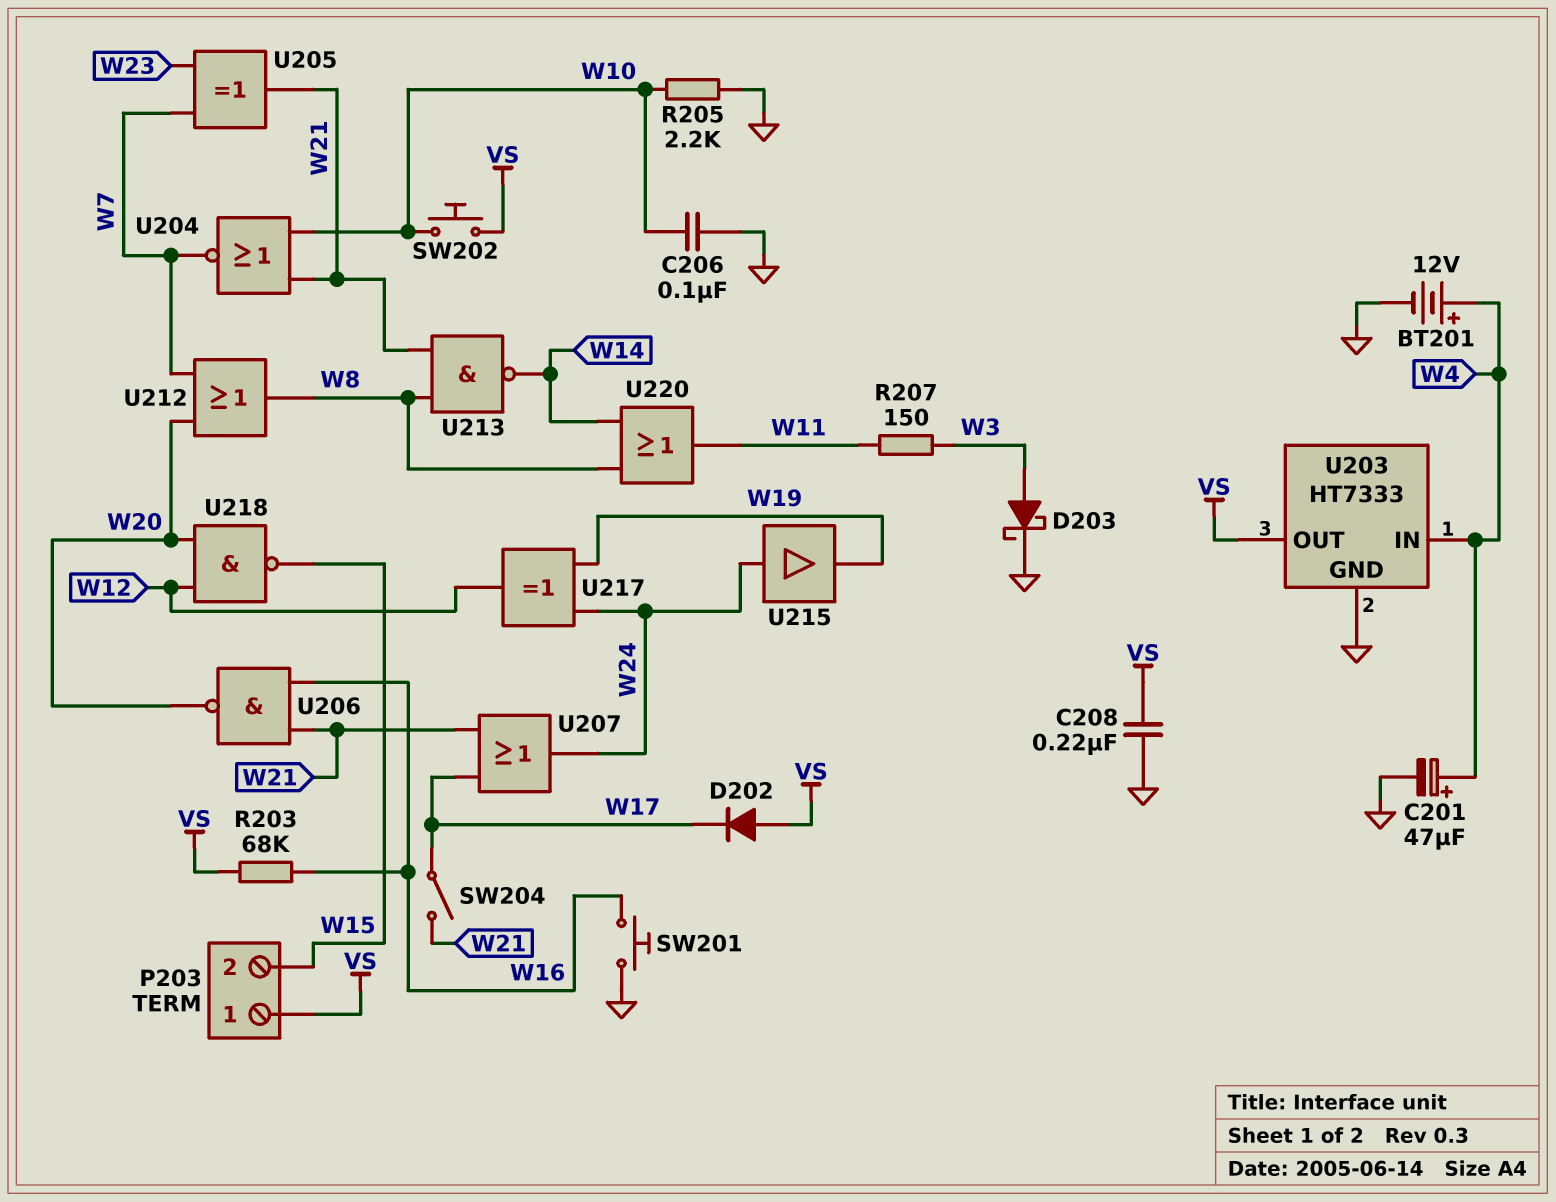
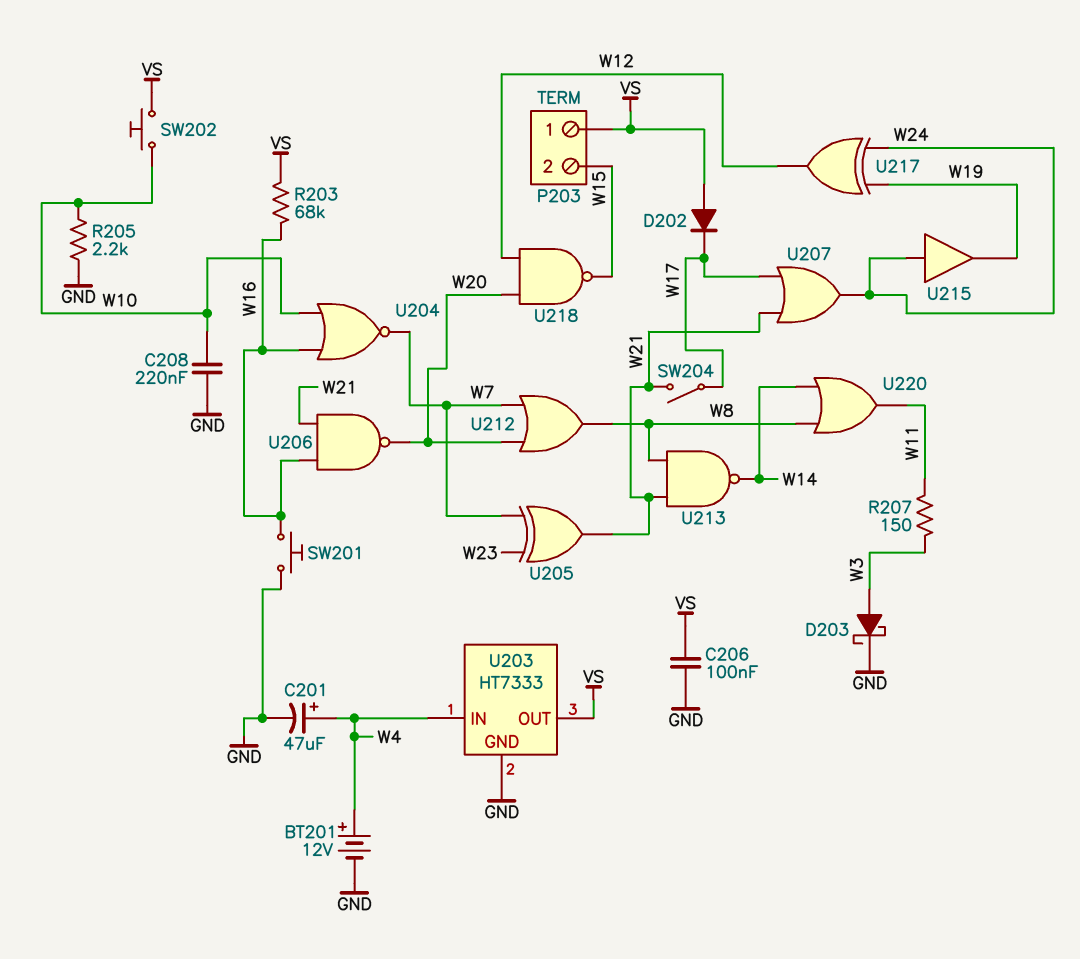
C206: 100nF (GND, W10) -> 100nF (GND, VS)
C208: 220nF (GND, VS) -> 220nF (GND, W10)
U204: NOR (in W10, in W21, out W7) -> NOR (in W10, in W16, out W7)

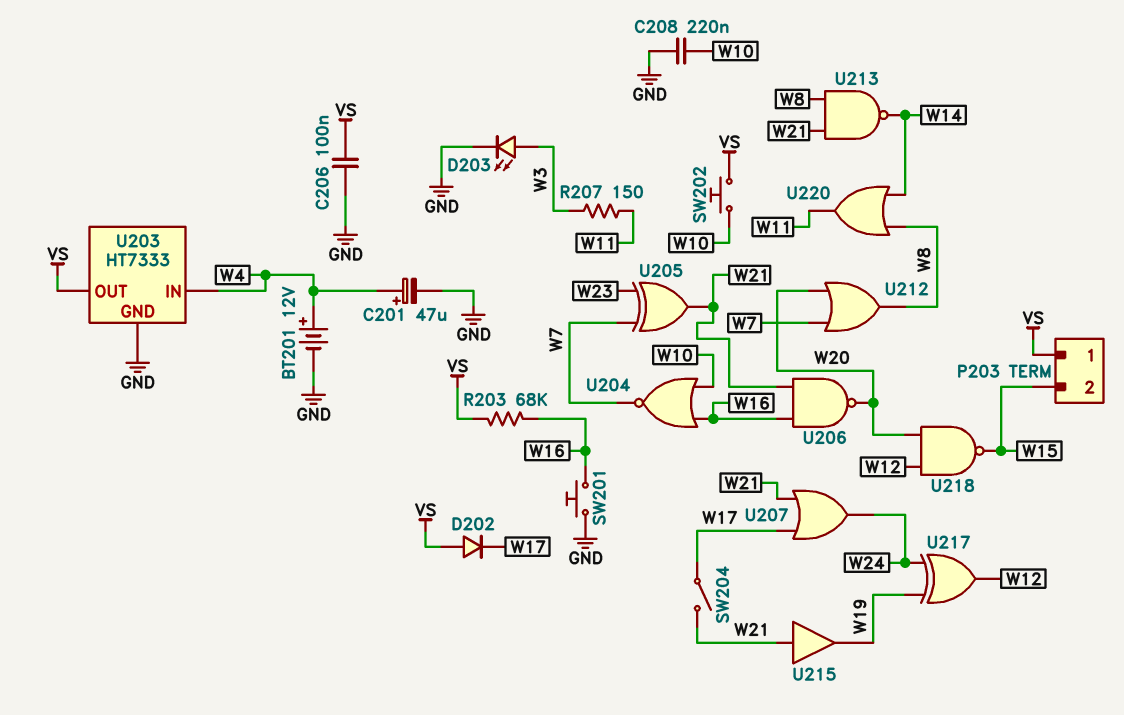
D203: schottky (A W3, K GND) -> LED (A W3, K GND)
R205: 2.2k (GND, W10) -> none
U215: buffer (in W24, out W19) -> buffer (in W21, out W19)

